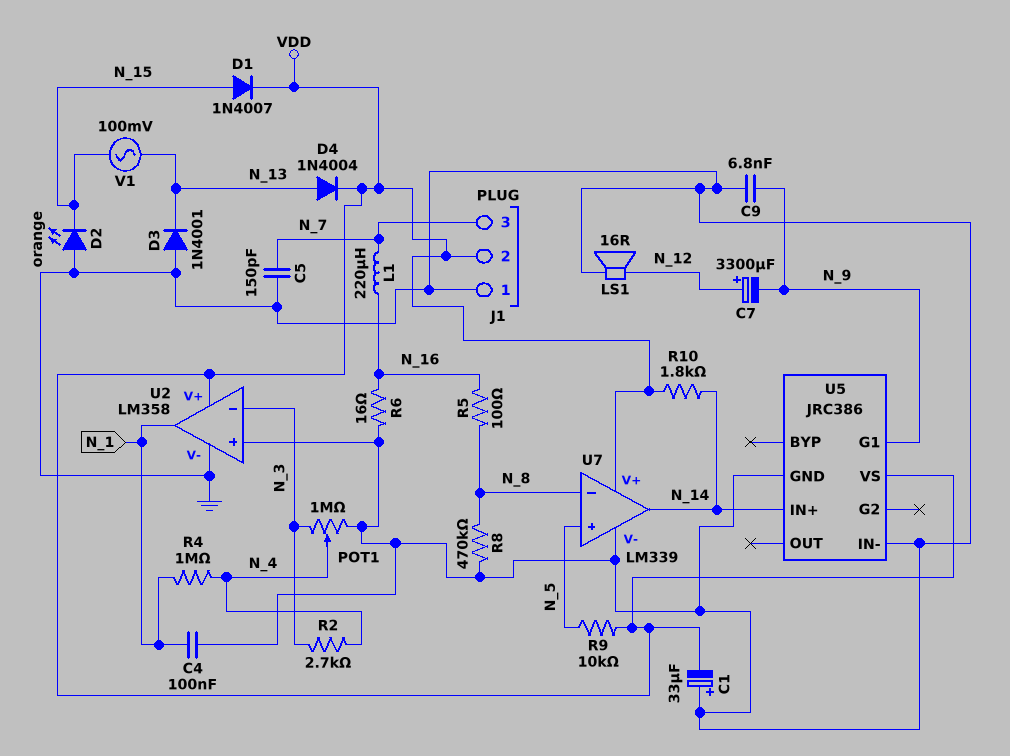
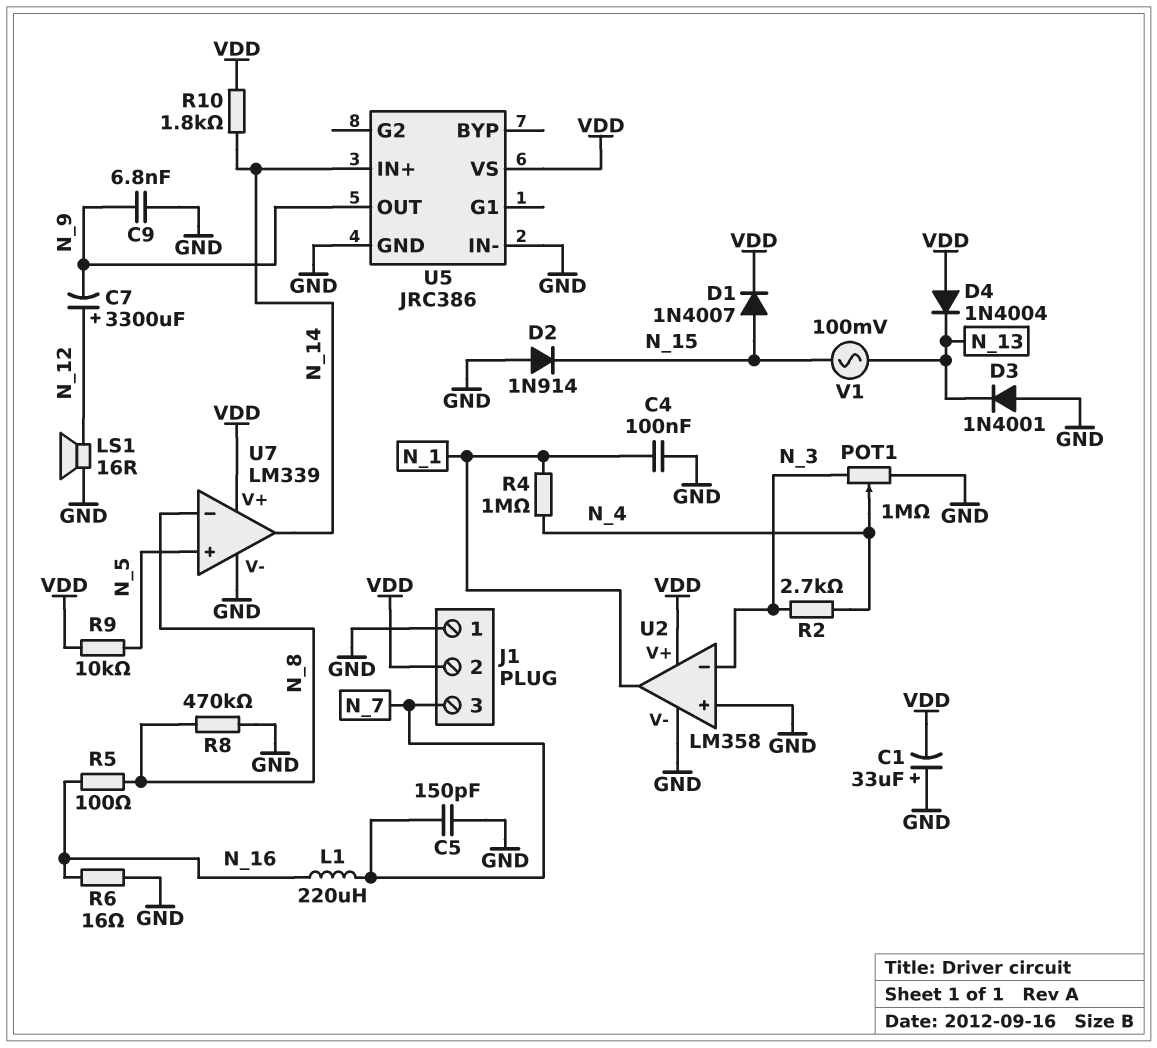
D2: LED orange (A GND, K N_15) -> diode 1N914 (A GND, K N_15)
D4: diode 1N4004 (A N_13, K VDD) -> diode 1N4004 (A VDD, K N_13)
U5 pin G1: N_9 -> none
U5 pin OUT: none -> N_9

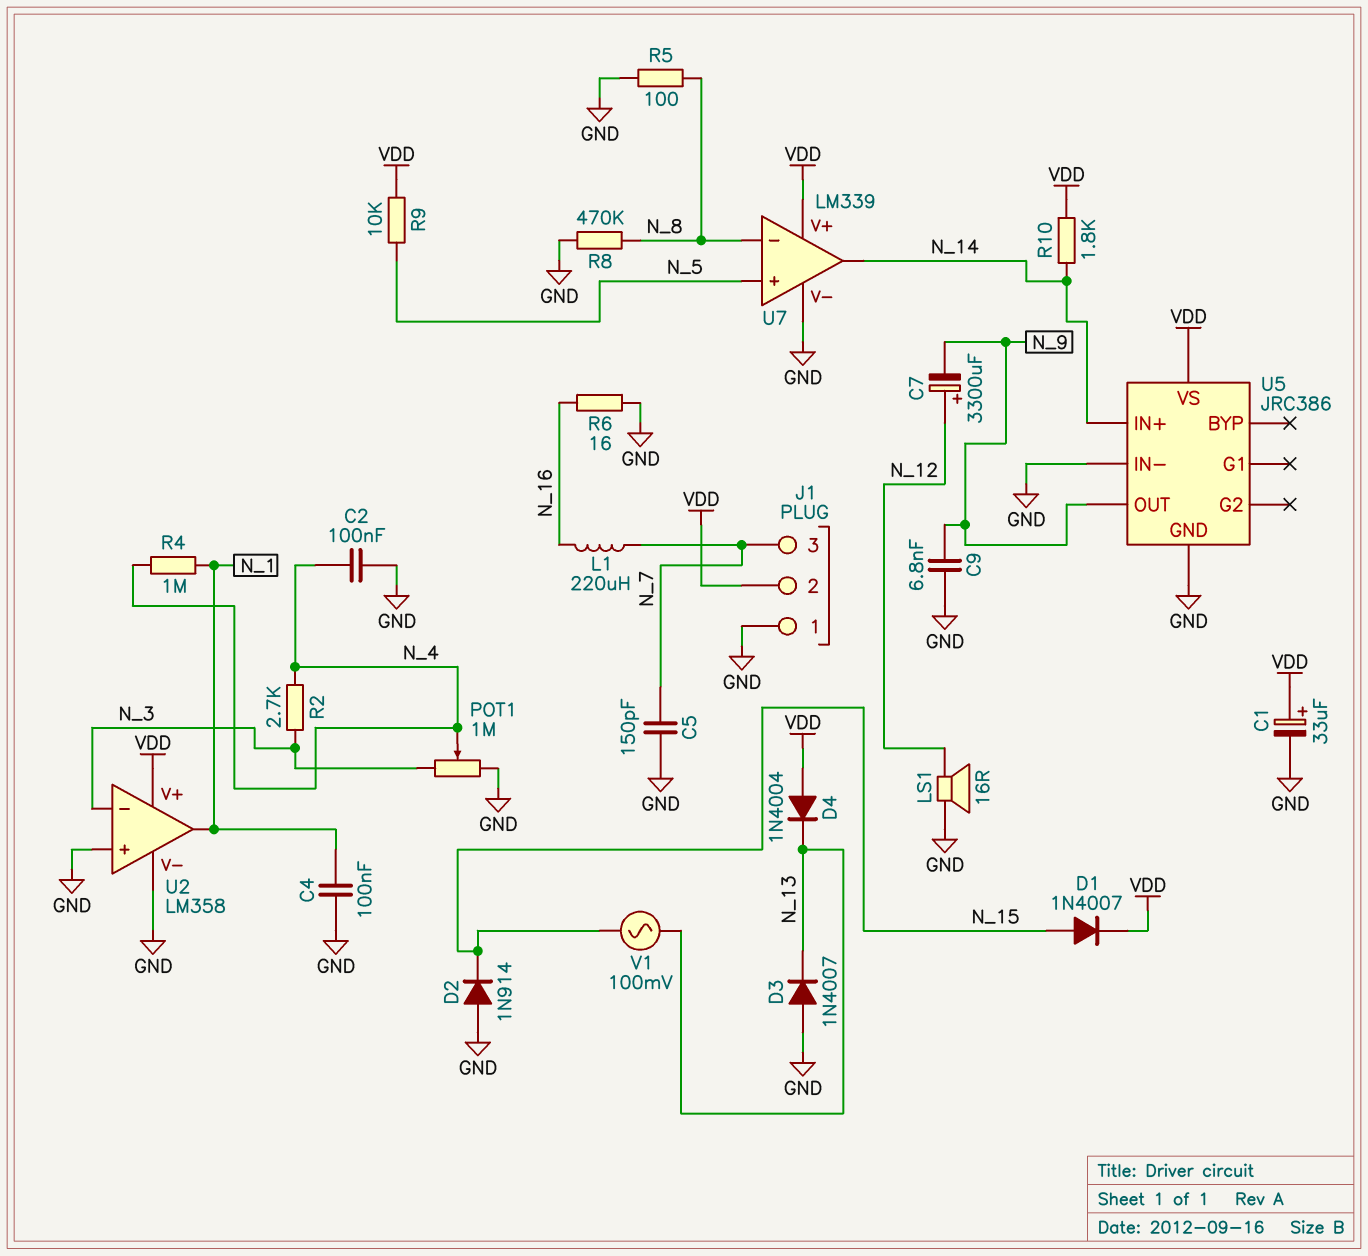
C1: 33uF (plus GND, minus VDD) -> 33uF (plus VDD, minus GND)
C2: none -> 100nF (GND, N_4)
D3: diode 1N4001 (A GND, K N_13) -> diode 1N4007 (A GND, K N_13)
R5: 100 (N_8, N_16) -> 100 (GND, N_8)

